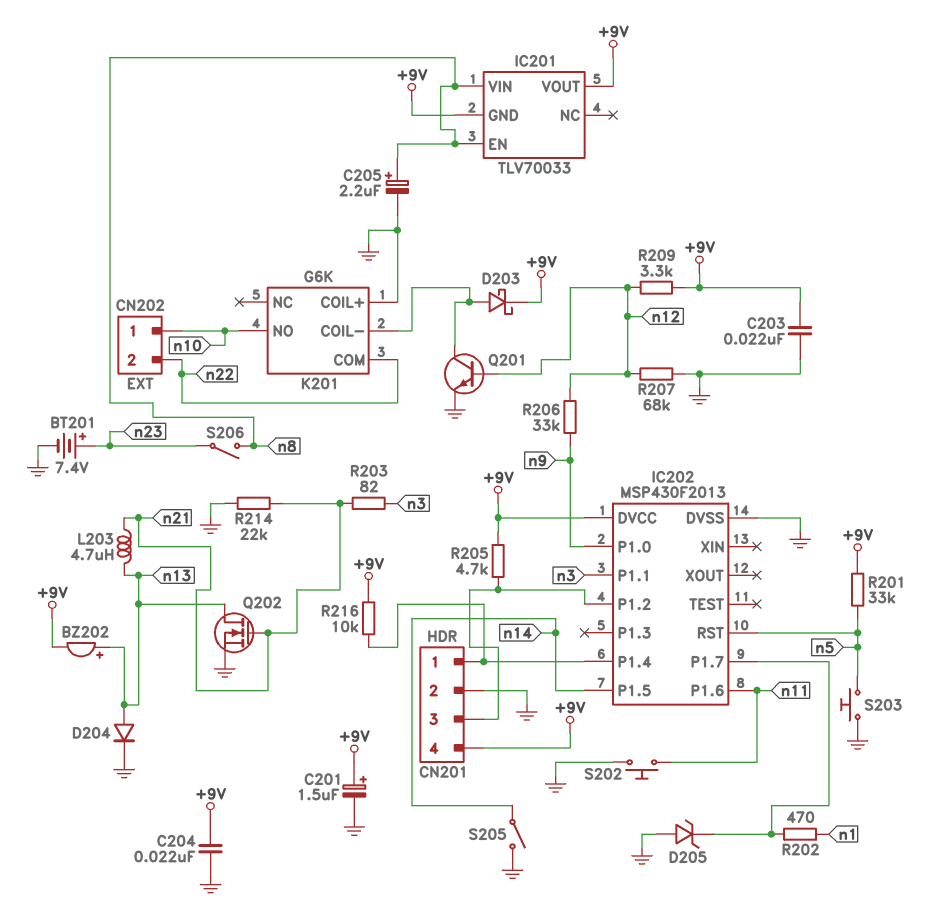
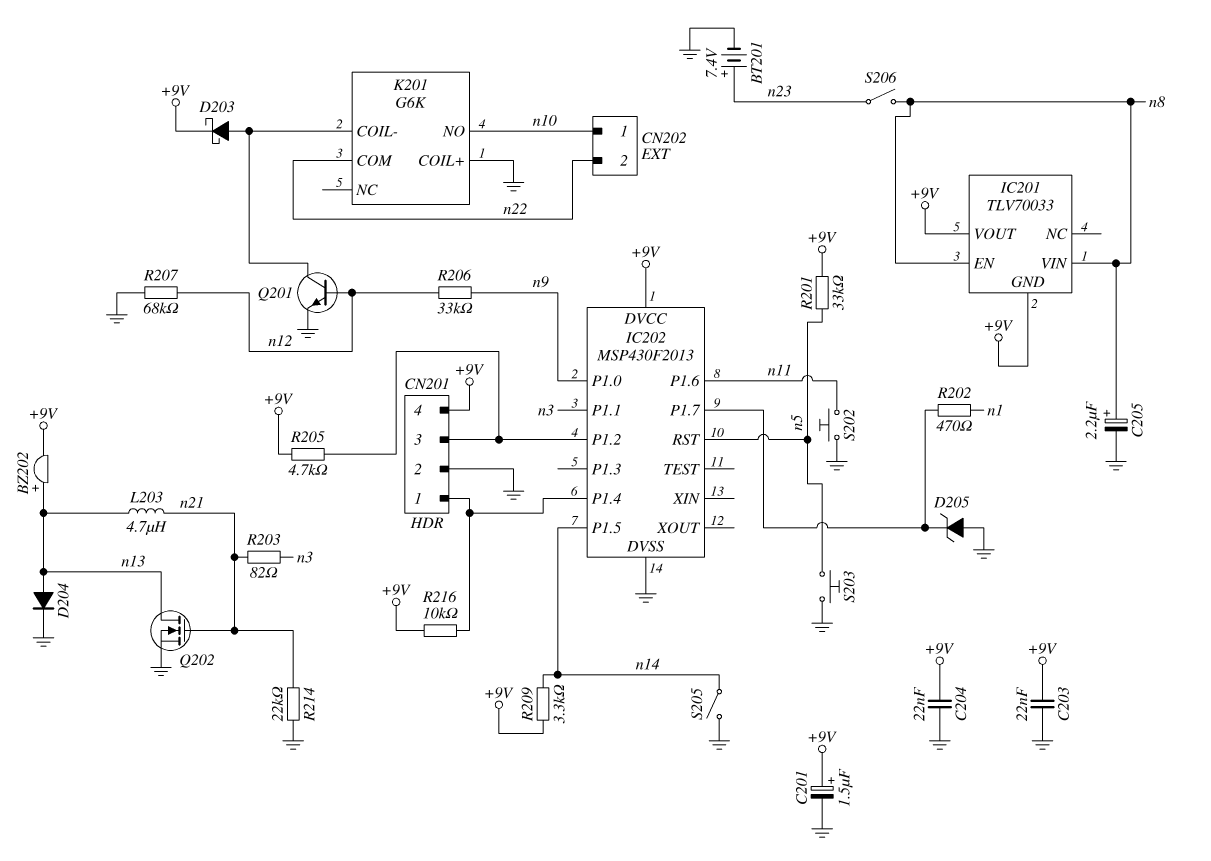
R209: 3.3k (+9V, n12) -> 3.3k (+9V, n14)

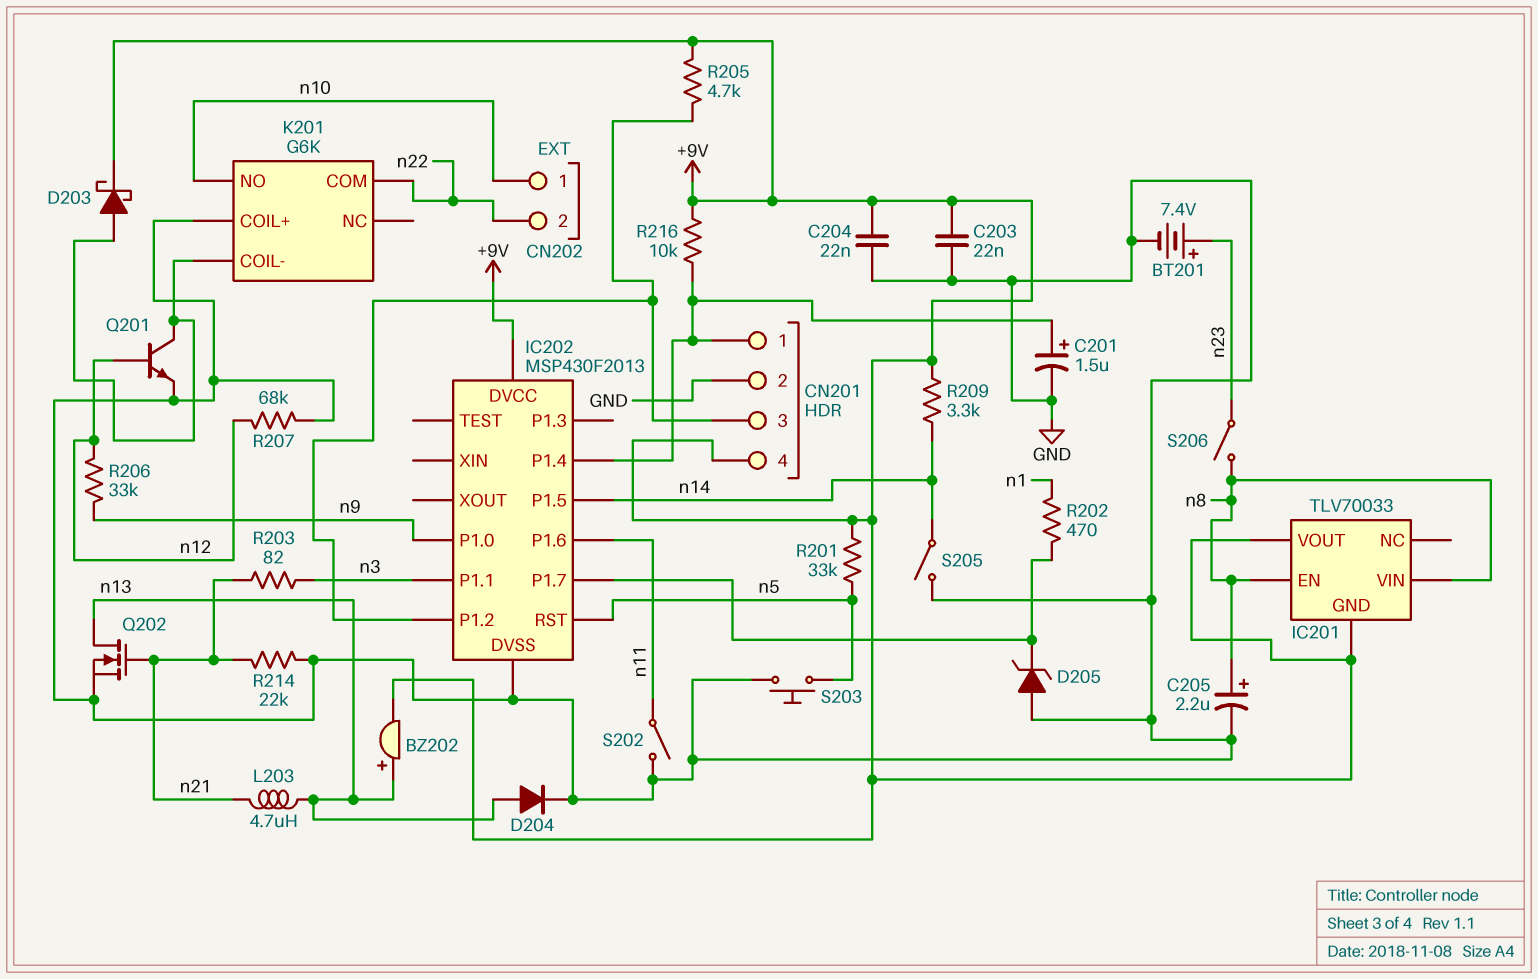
C201: 1.5uF (plus +9V, minus GND) -> 1.5uF (plus CN201/1, minus GND)
S202: button (GND, n11) -> switch (GND, n11)

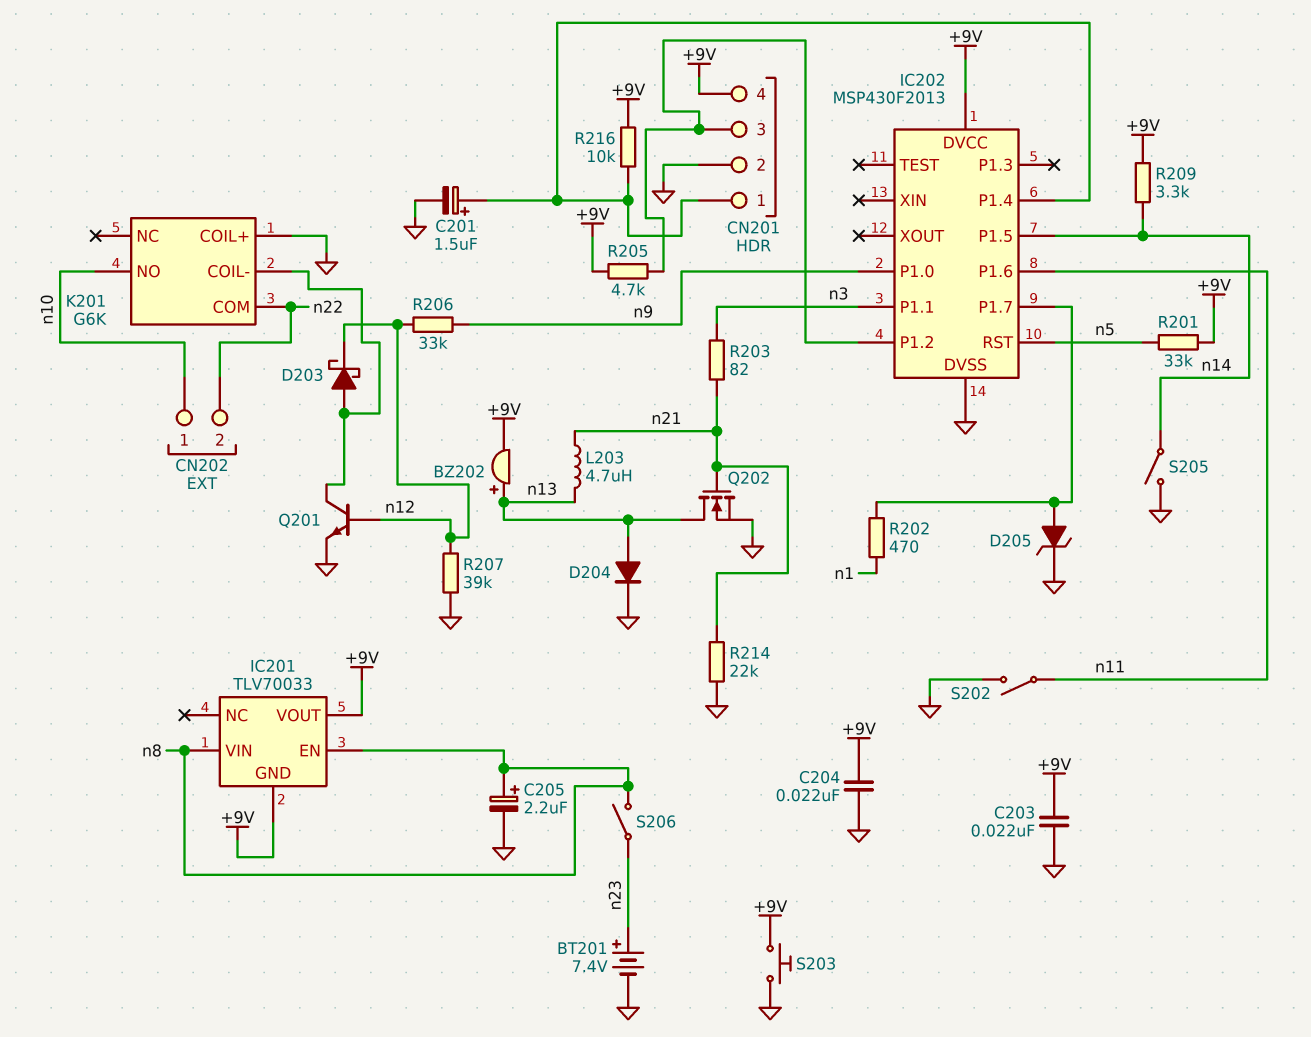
D203: schottky (A K201/COIL-, K +9V) -> schottky (A K201/COIL-, K n12)
D205: zener (A GND, K IC202/P1.7) -> zener (A IC202/P1.7, K GND)
R207: 68k (GND, n12) -> 39k (GND, n12)
S203: button (GND, n5) -> button (+9V, GND)

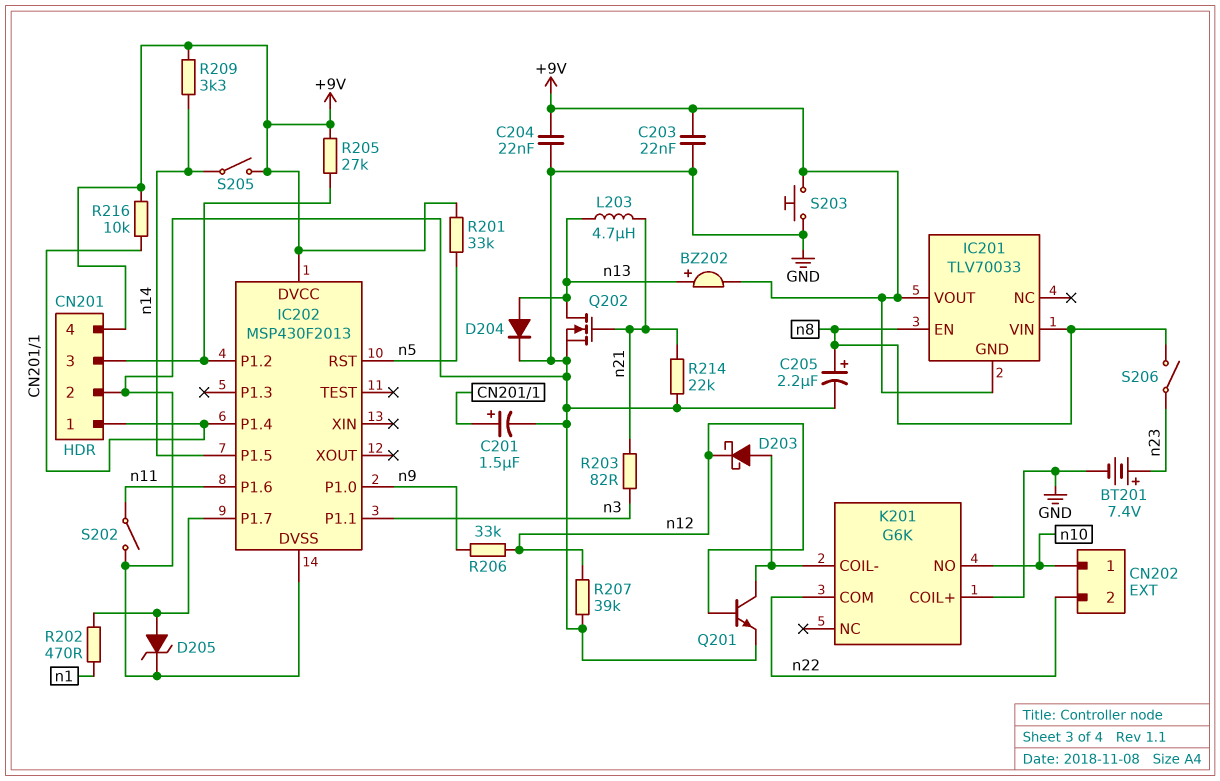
R205: 4.7k (+9V, CN201/3) -> 27k (+9V, CN201/3)
S205: switch (GND, n14) -> switch (+9V, n14)

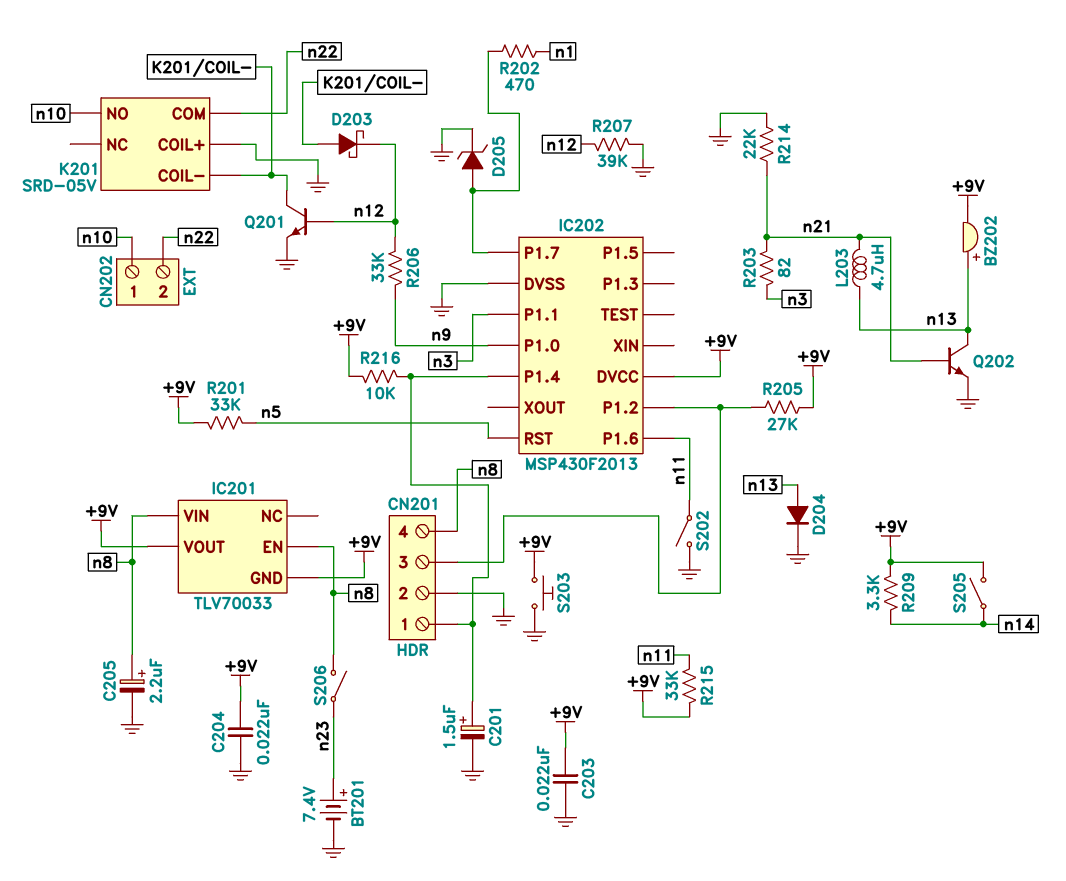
CN201 pin 4: +9V -> n8
IC202 pin P1.5: n14 -> none
K201: G6K -> SRD-05V
Q202: NMOS (G n21, D n13, S GND) -> NPN (B n21, C n13, E GND)
R215: none -> 33k (+9V, n11)

